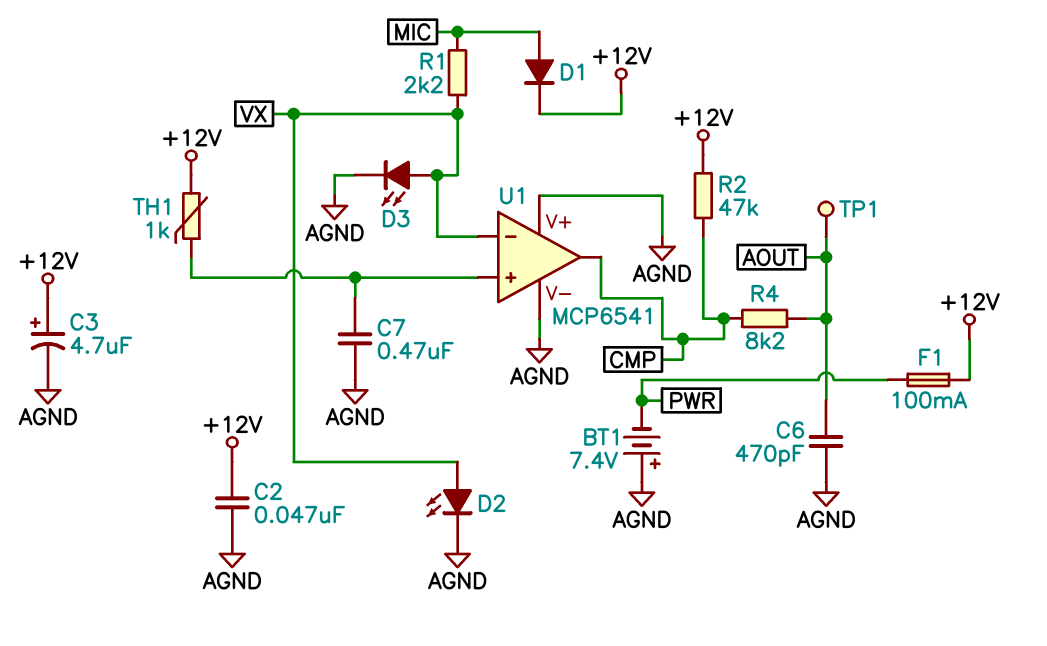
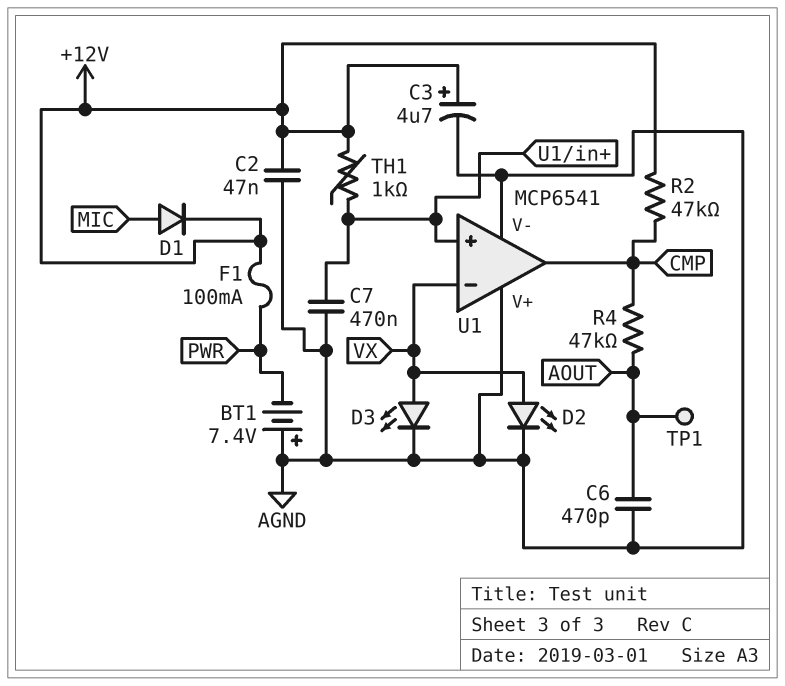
R1: 2.2k (MIC, VX) -> none
R4: 8.2k (AOUT, CMP) -> 47k (AOUT, CMP)

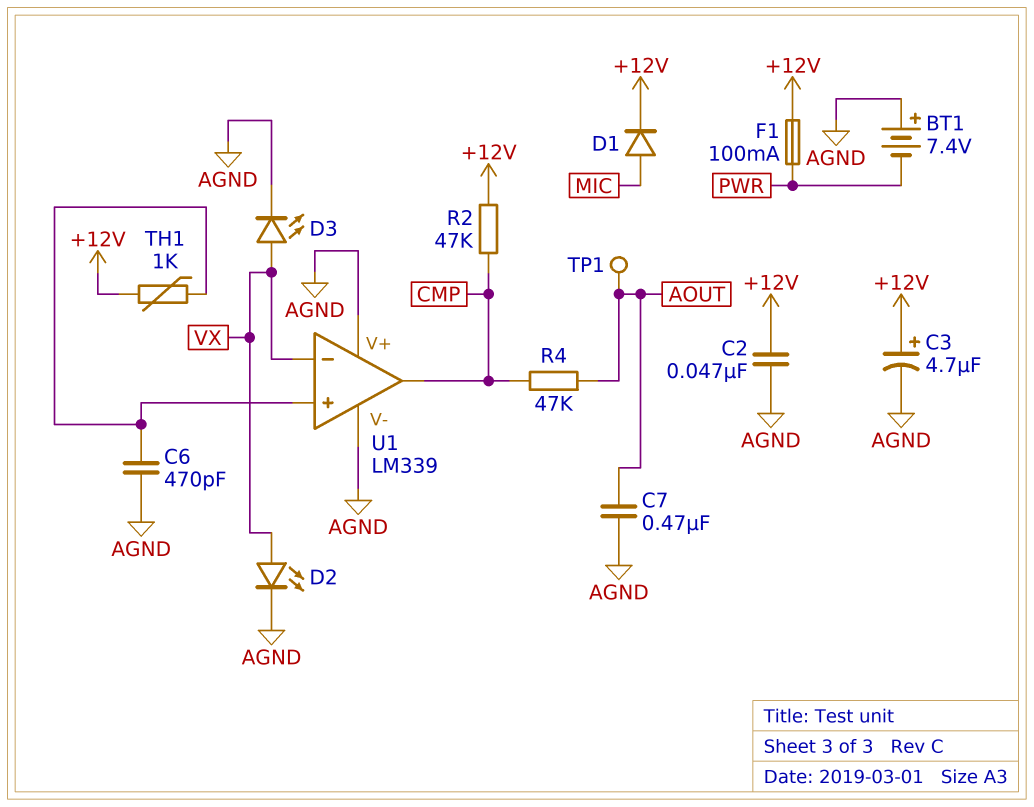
C6: 470pF (AGND, AOUT) -> 470pF (AGND, U1/in+)
C7: 470nF (AGND, U1/in+) -> 470nF (AGND, AOUT)
U1: MCP6541 -> LM339

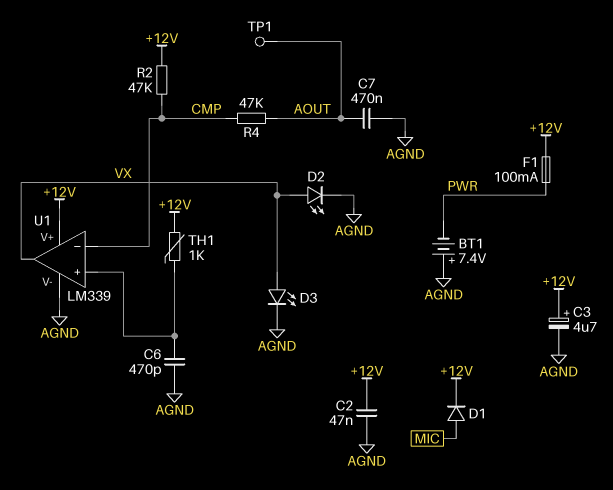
U1 pin V+: AGND -> +12V
U1 pin in-: VX -> CMP
U1 pin out: CMP -> VX

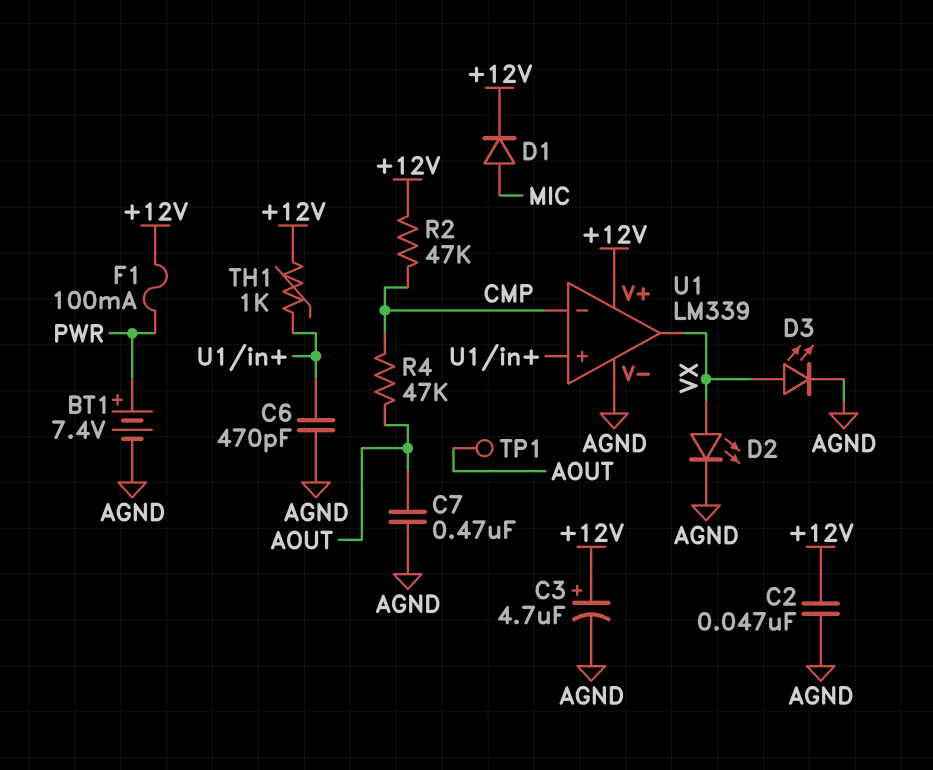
BT1: 7.4V (plus AGND, minus PWR) -> 7.4V (plus PWR, minus AGND)

